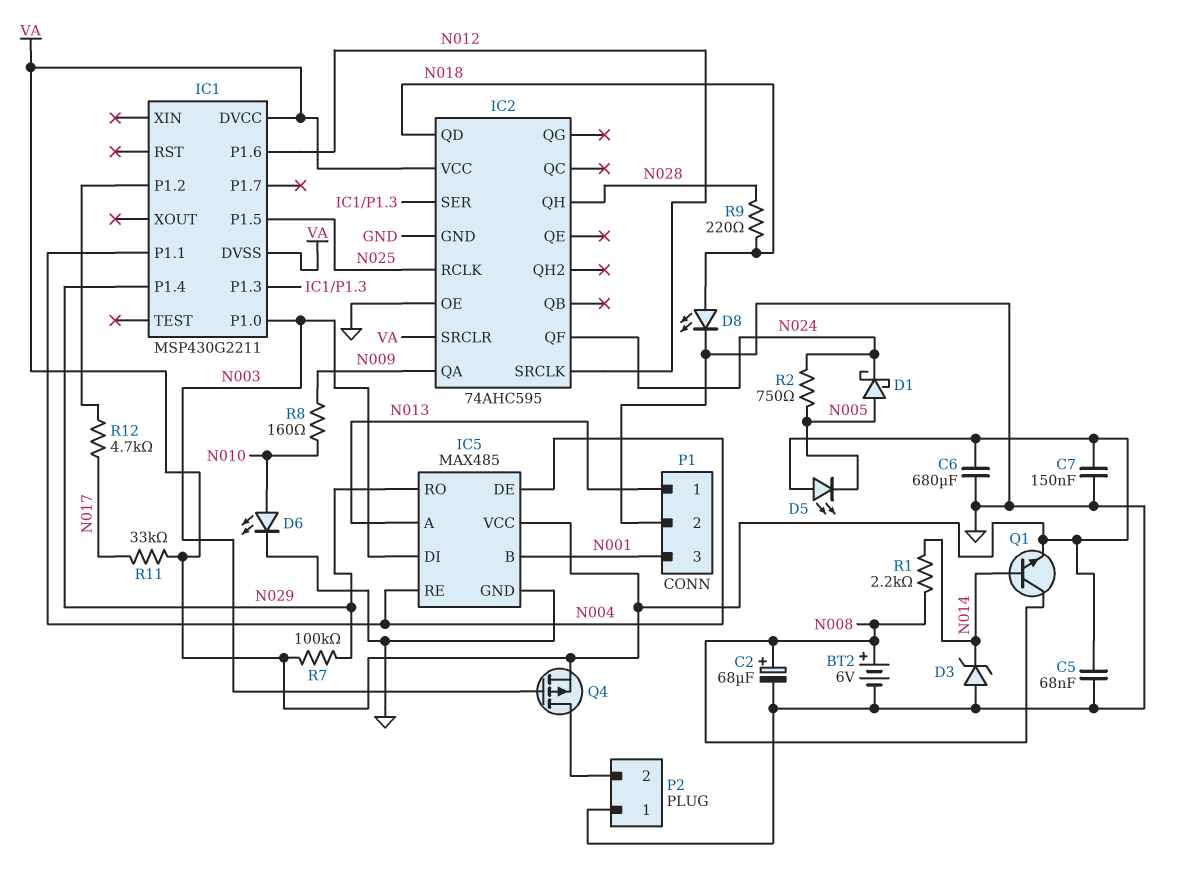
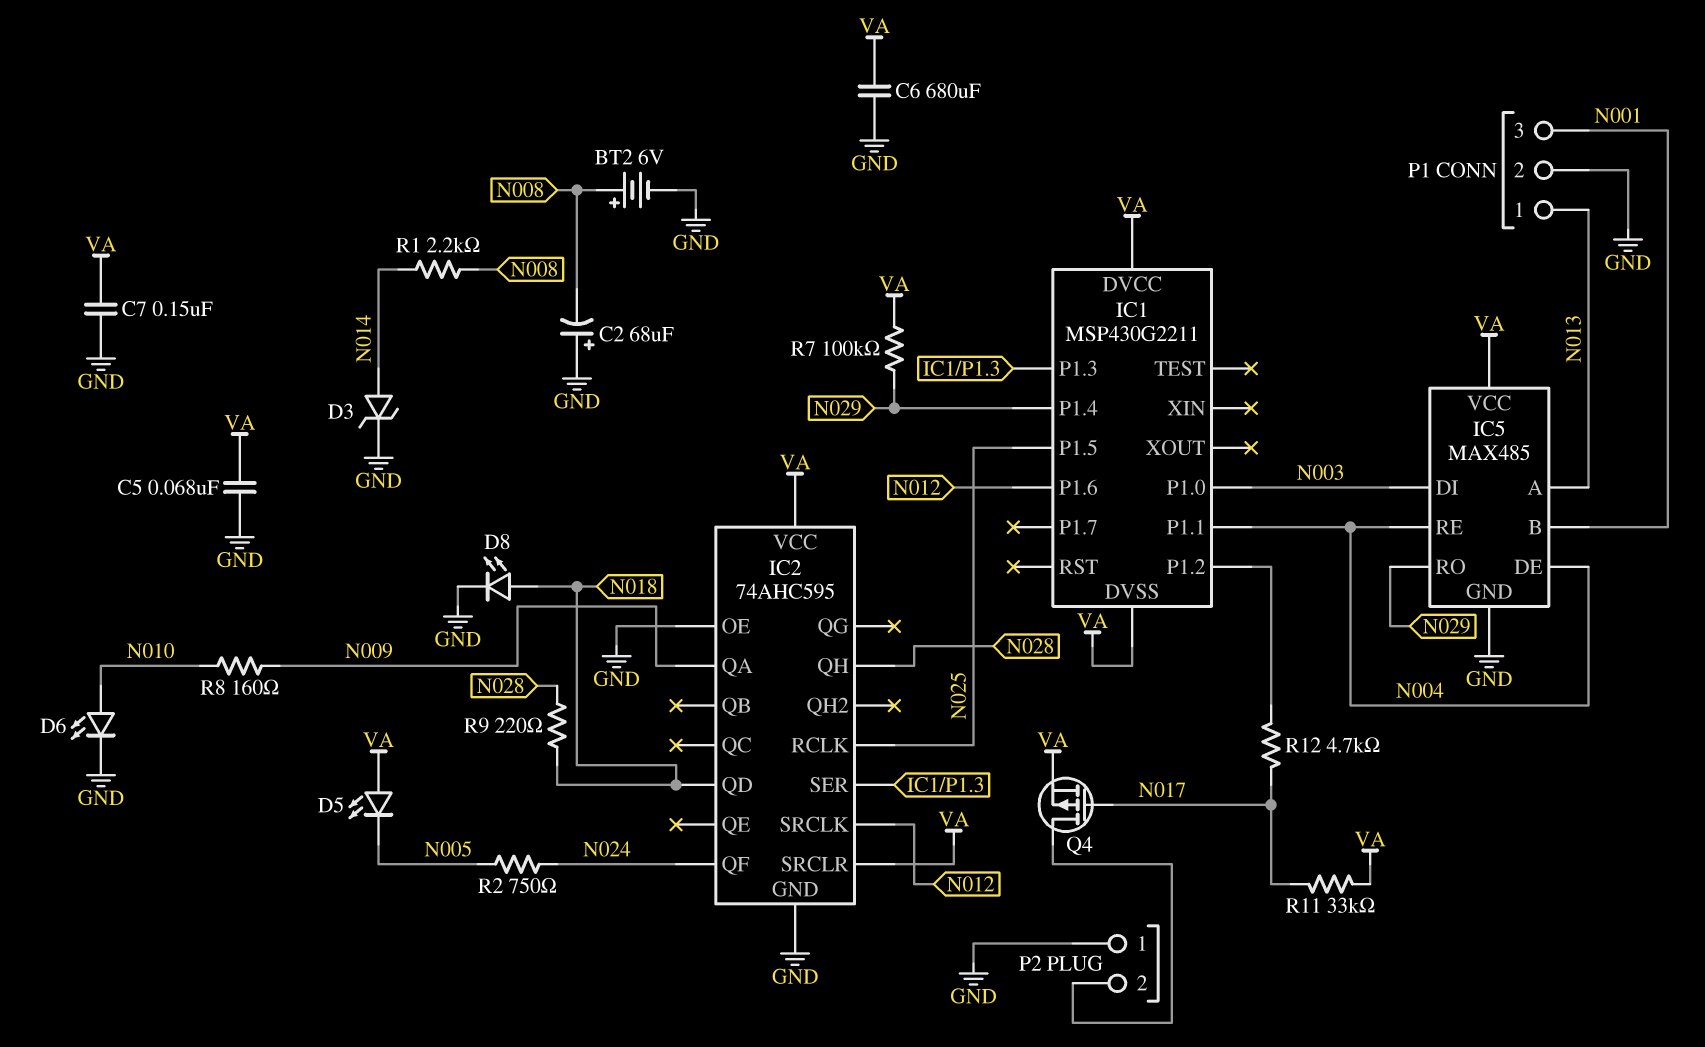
C2: 68uF (plus N008, minus GND) -> 68uF (plus GND, minus N008)
D1: schottky (A N005, K N024) -> none
D3: zener (A GND, K N014) -> zener (A N014, K GND)
Q1: NPN (B N014, C N008, E VA) -> none
Q4: PMOS (G N003, D P2/2, S VA) -> PMOS (G N017, D P2/2, S VA)

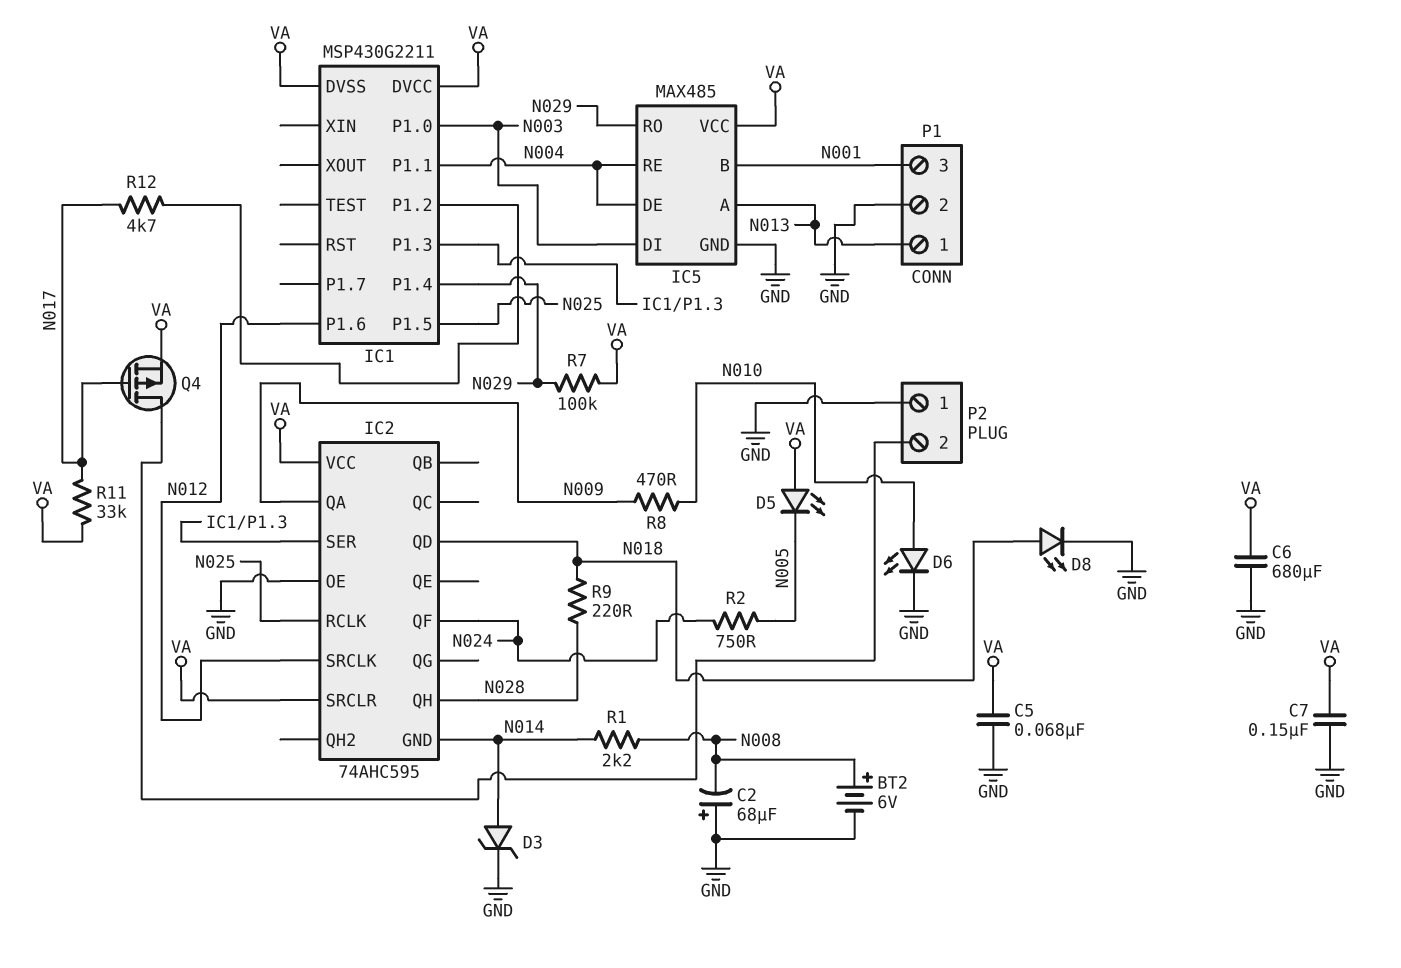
IC2 pin GND: GND -> N014
R8: 160 (N009, N010) -> 470 (N009, N010)

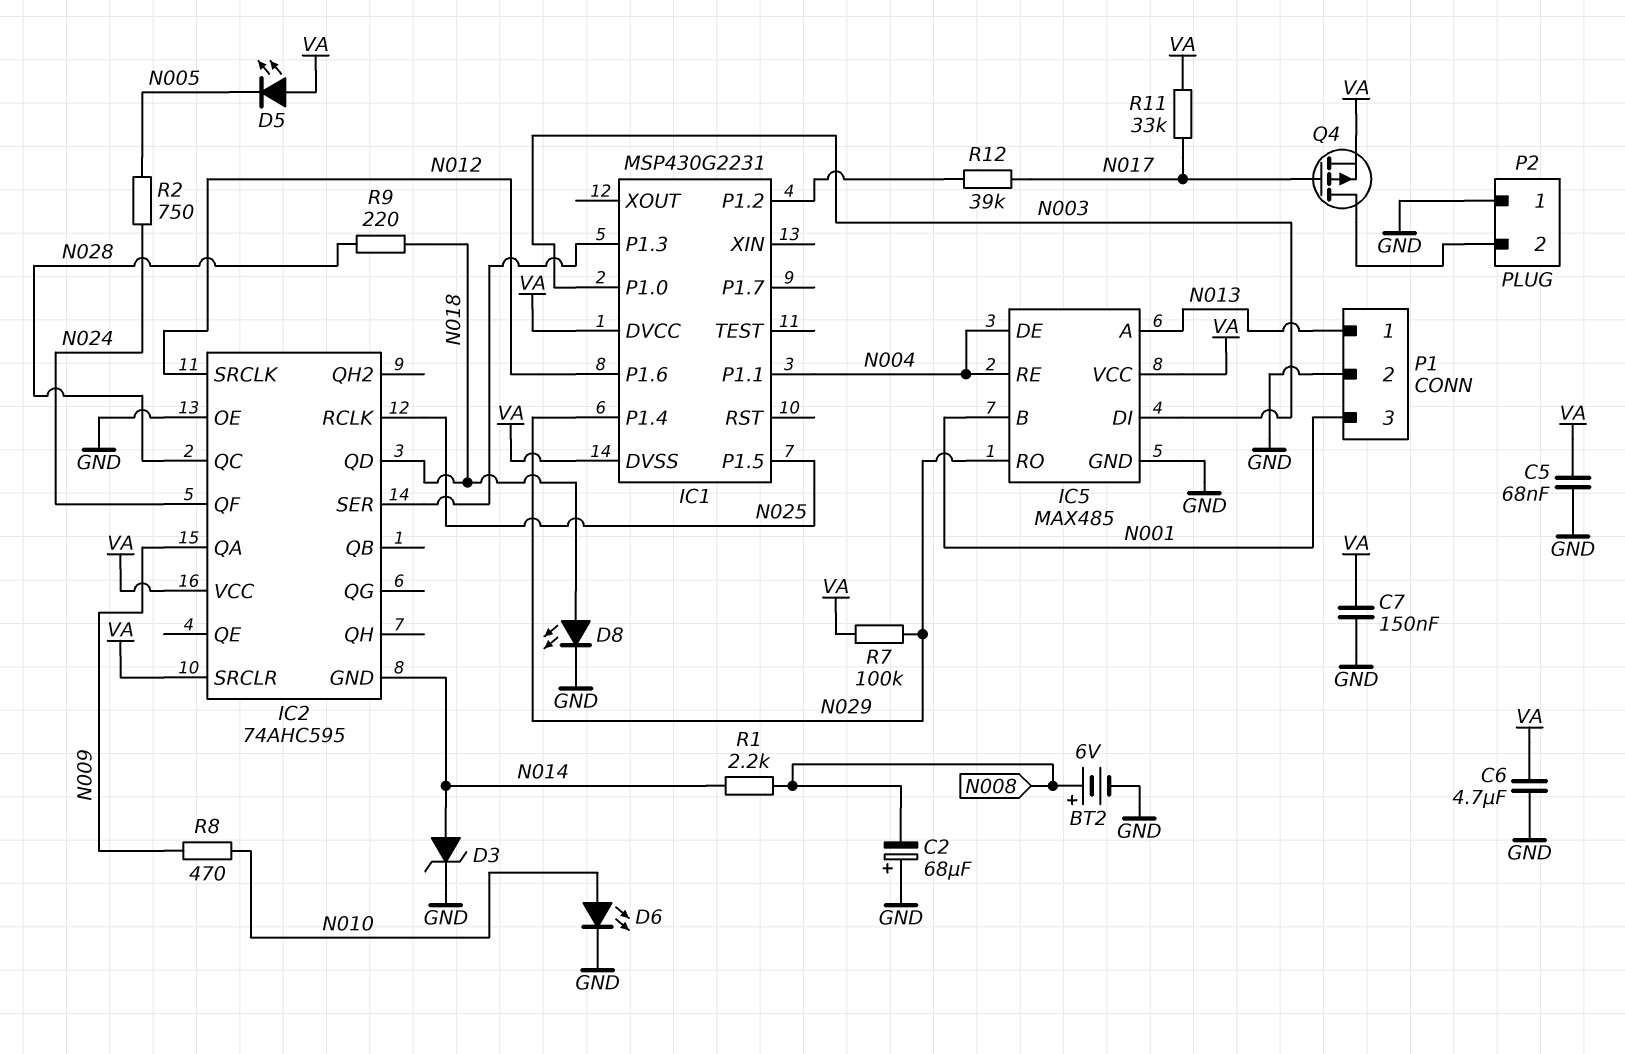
C6: 680uF (GND, VA) -> 4.7uF (GND, VA)
IC1: MSP430G2211 -> MSP430G2231
IC2 pin QC: none -> N028
IC2 pin QH: N028 -> none
R12: 4.7k (IC1/P1.2, N017) -> 39k (IC1/P1.2, N017)

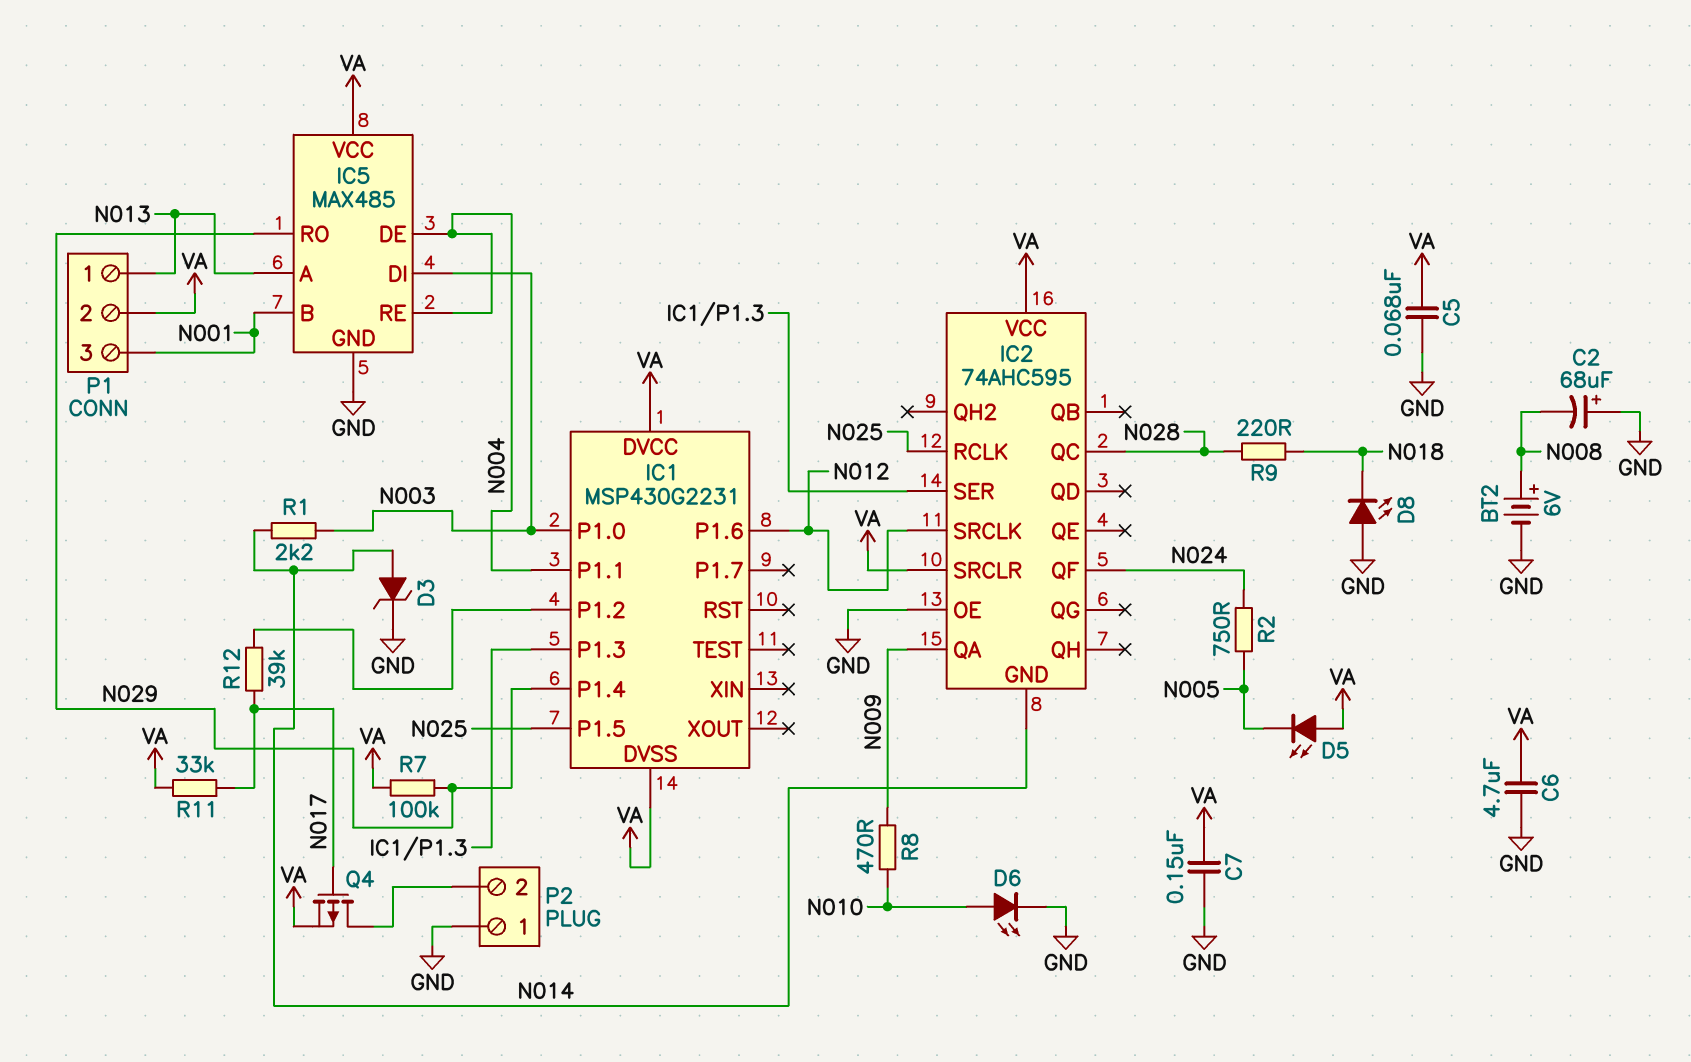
D8: LED (A N018, K GND) -> LED (A GND, K N018)
IC2 pin QD: N018 -> none
P1 pin 2: GND -> VA
R1: 2.2k (N008, N014) -> 2.2k (N003, N014)

